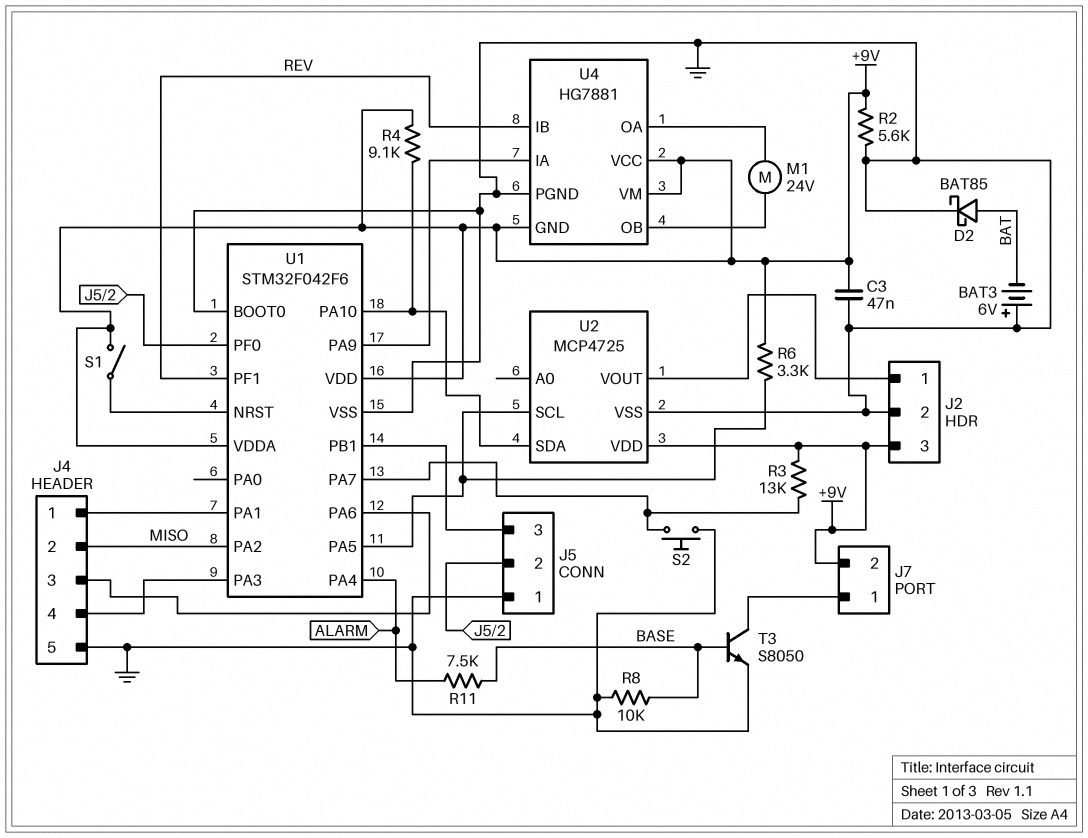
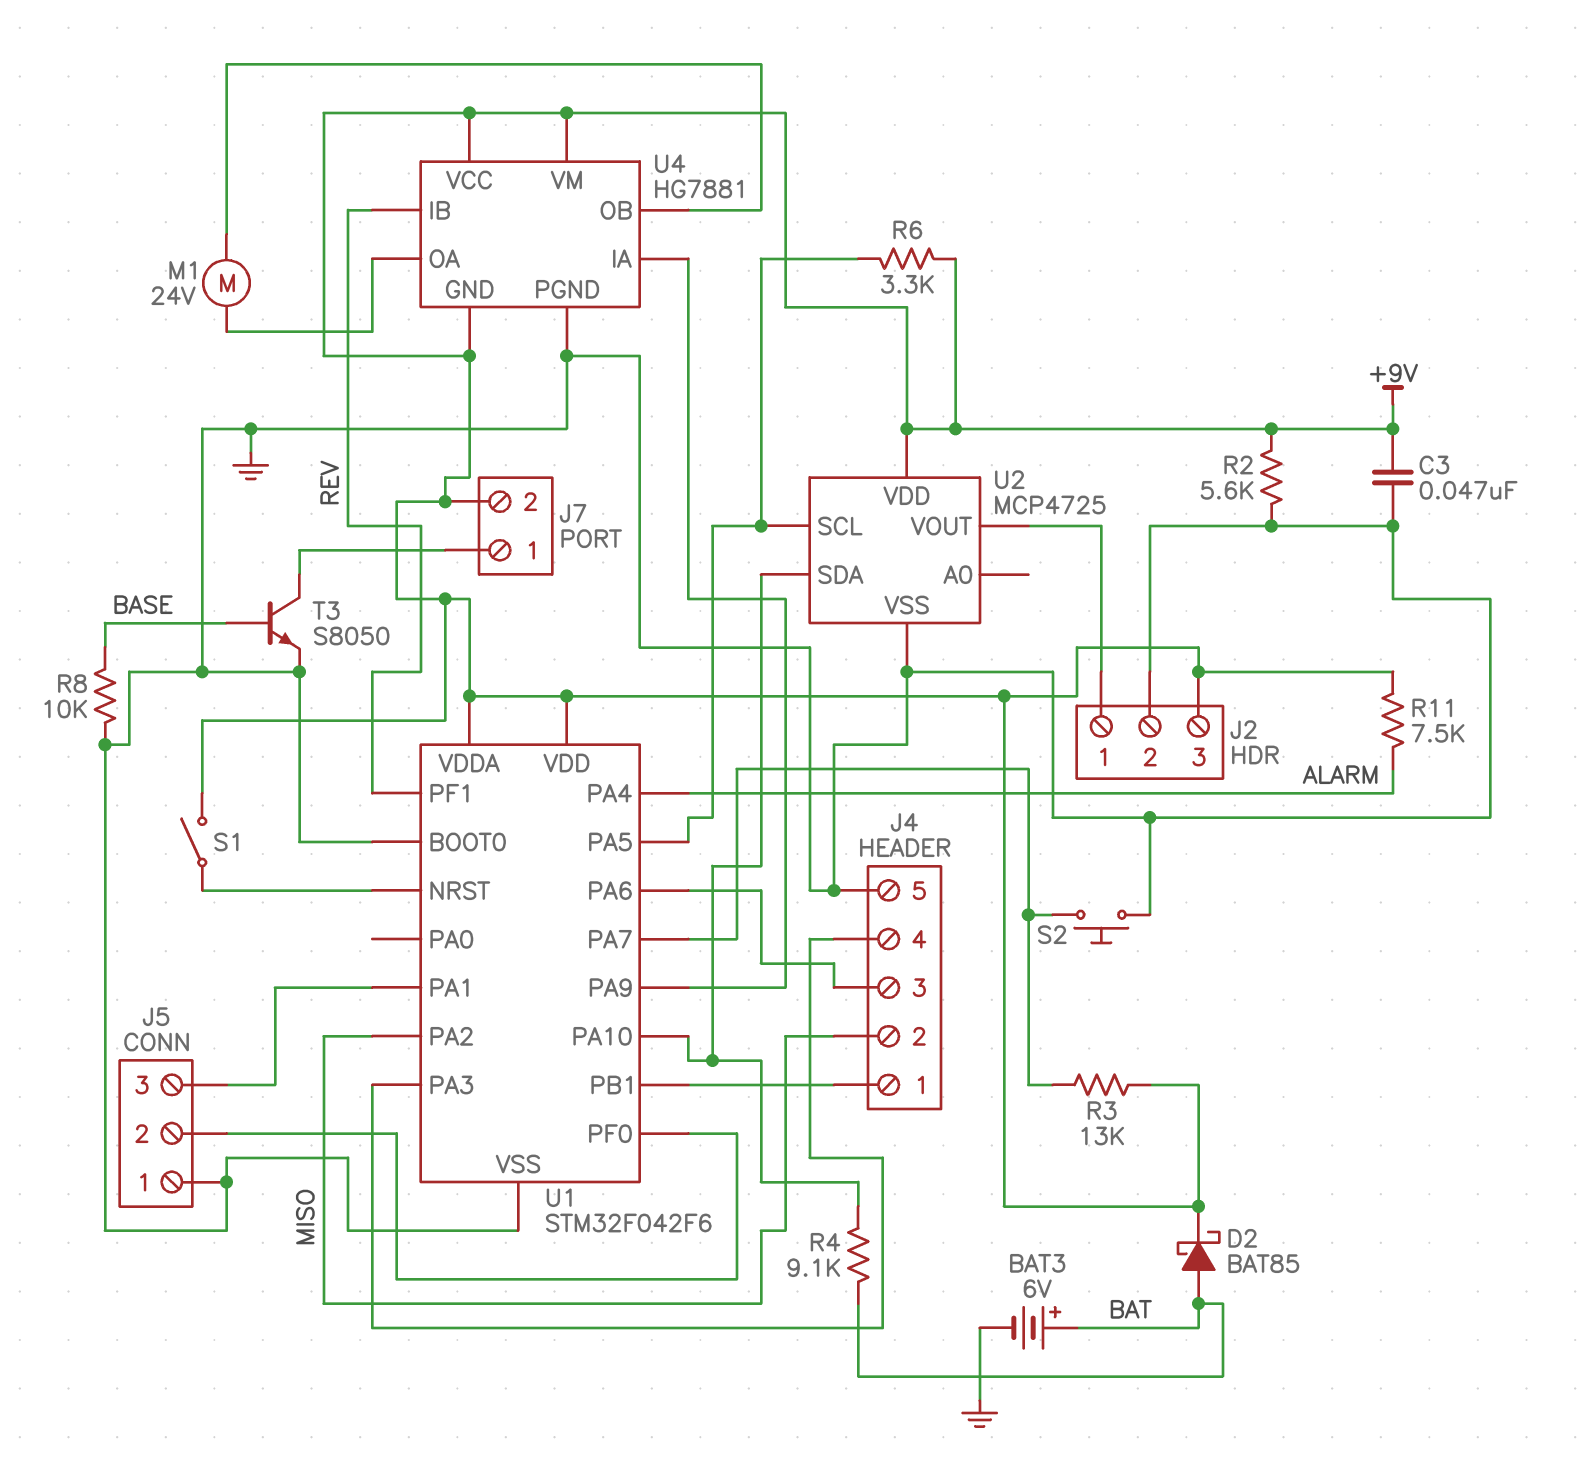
BAT3: 6V (plus GND, minus BAT) -> 6V (plus BAT, minus GND)
D2: schottky BAT85 (A BAT, K GND) -> schottky BAT85 (A BAT, K +9V)
R4: 9.1k (+9V, U1/PA10) -> 9.1k (BAT, U1/PA10)
R11: 7.5k (ALARM, BASE) -> 7.5k (+9V, ALARM)
U1 pin PA1: J4/1 -> J5/3
U1 pin PB1: J5/3 -> J4/1

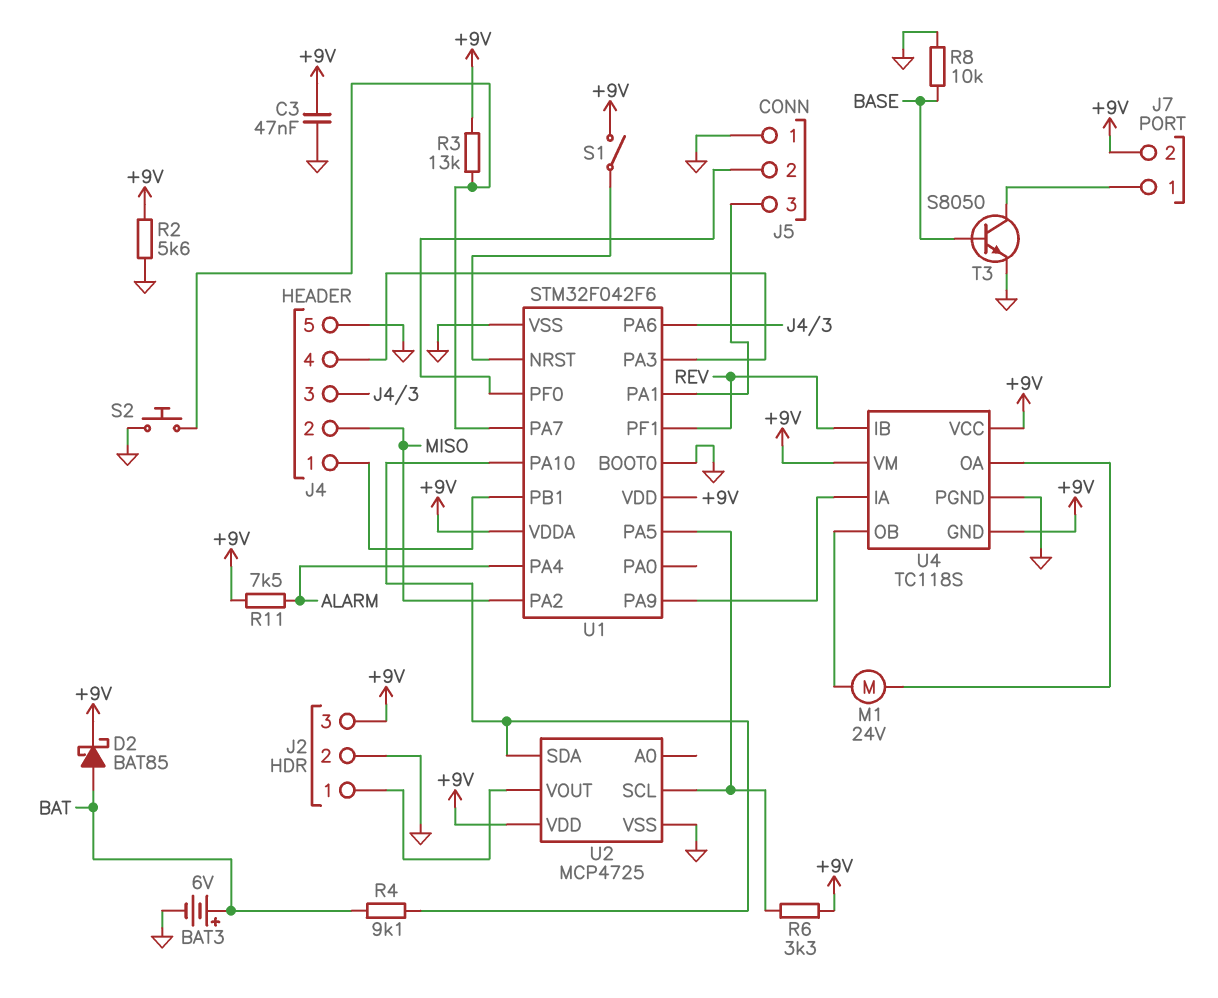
U4: HG7881 -> TC118S

